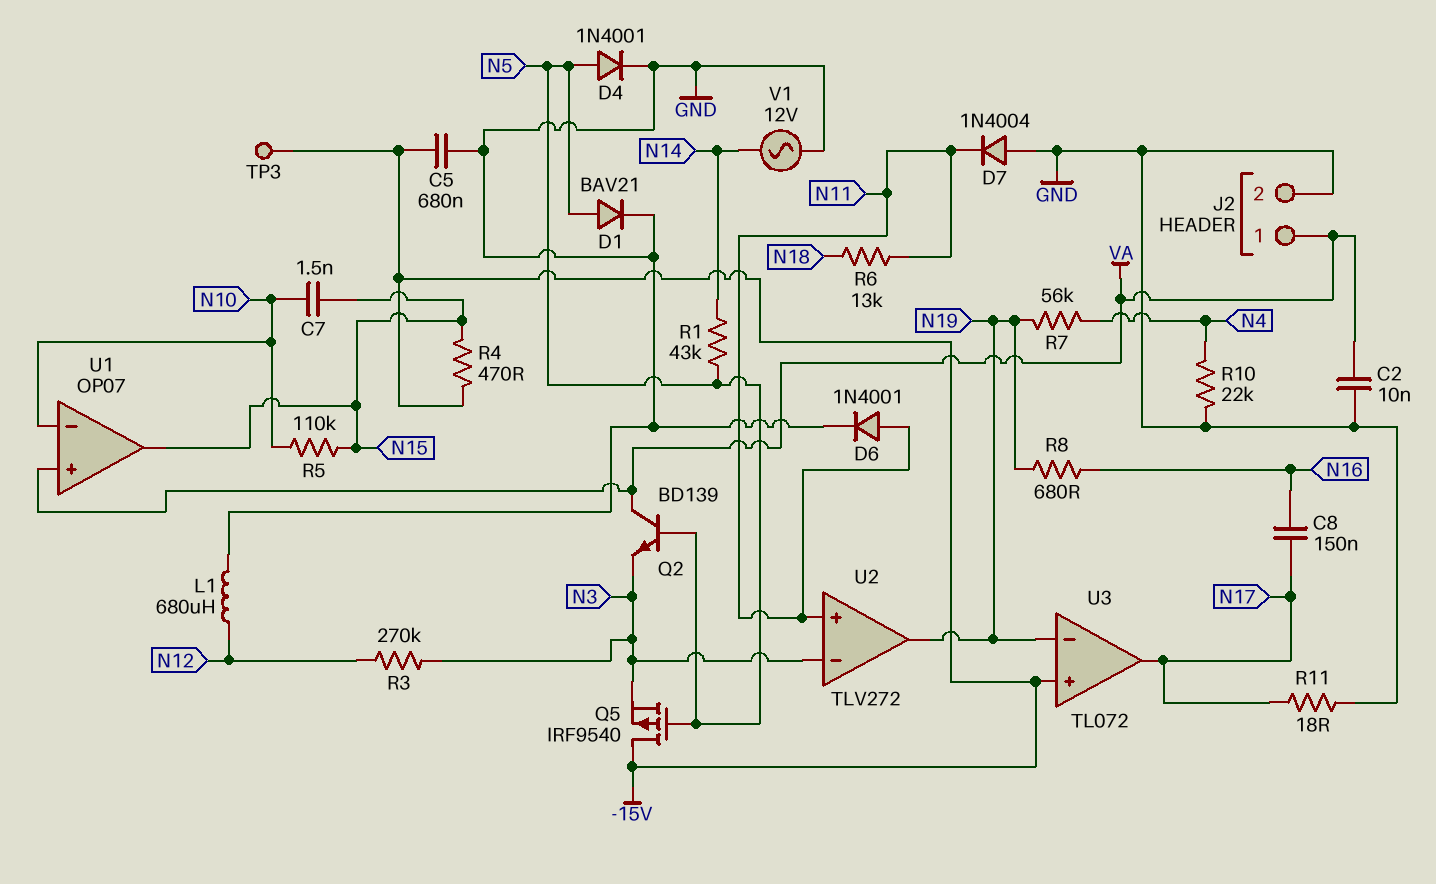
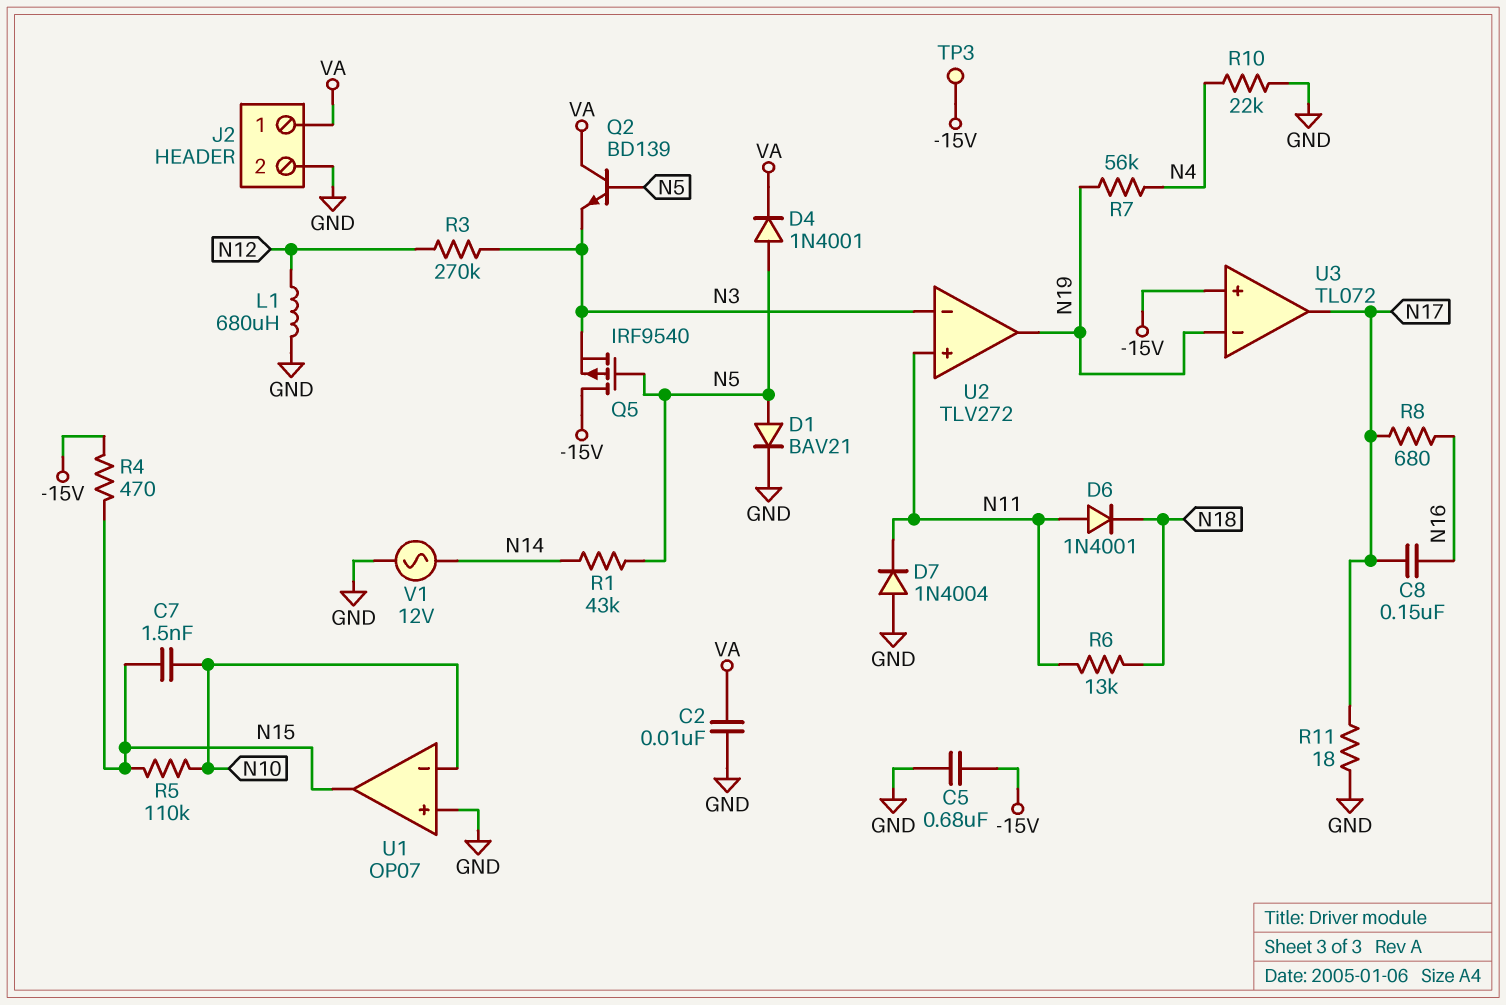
D4: diode 1N4001 (A N5, K GND) -> diode 1N4001 (A N5, K VA)
D6: diode 1N4001 (A N11, K GND) -> diode 1N4001 (A N11, K N18)
R8: 680 (N16, N19) -> 680 (N16, N17)
U1 pin in+: VA -> GND

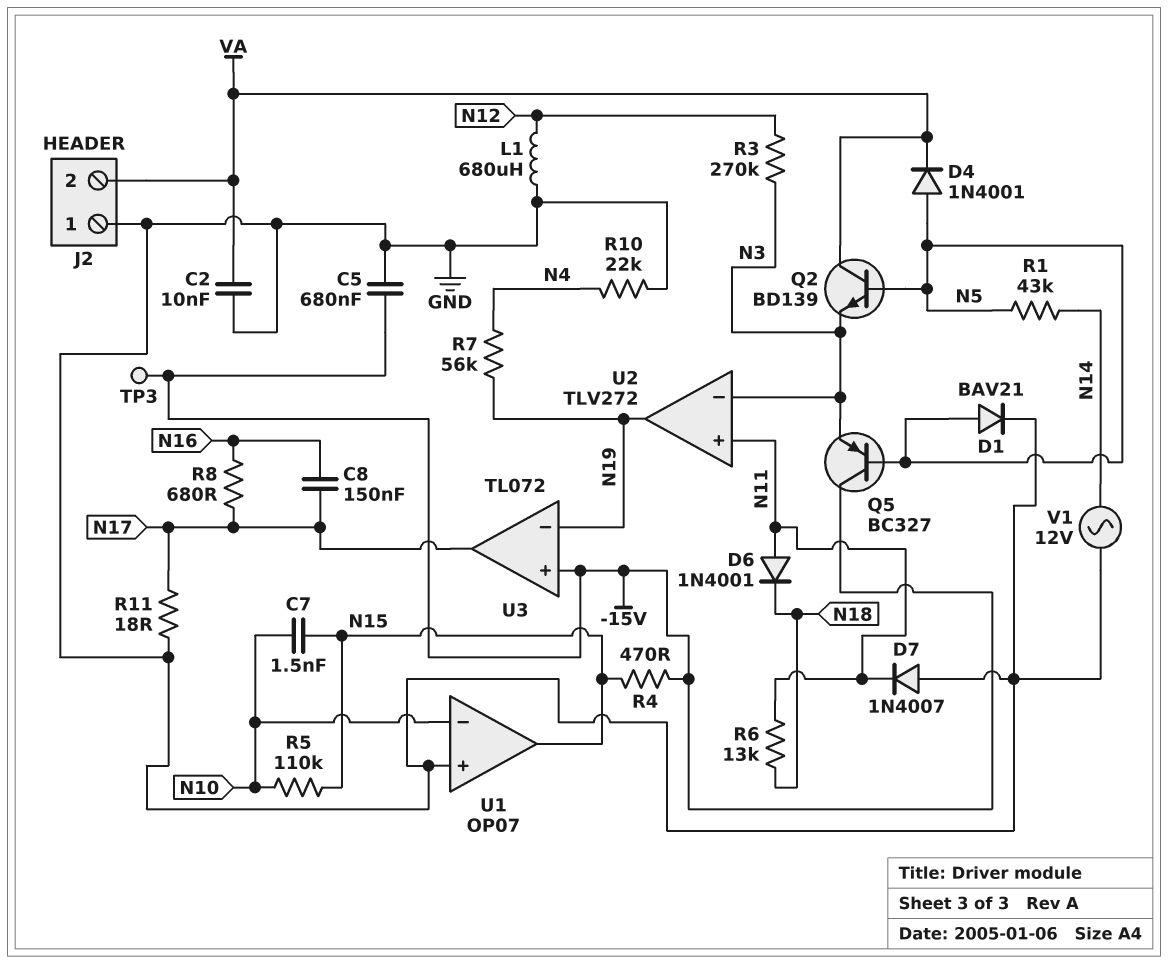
D7: diode 1N4004 (A GND, K N11) -> diode 1N4007 (A GND, K N11)
J2 pin 1: VA -> GND
J2 pin 2: GND -> VA
Q5: PMOS IRF9540 (G N5, D -15V, S N3) -> PNP BC327 (B N5, C -15V, E N3)

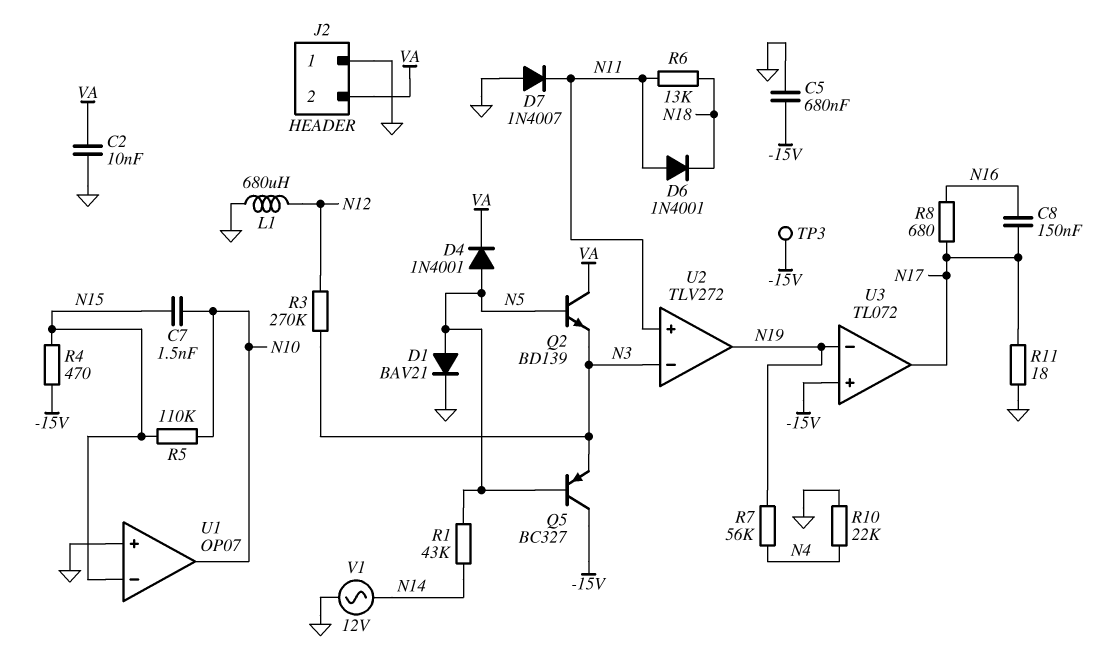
U1 pin in-: N10 -> N15
U1 pin out: N15 -> N10

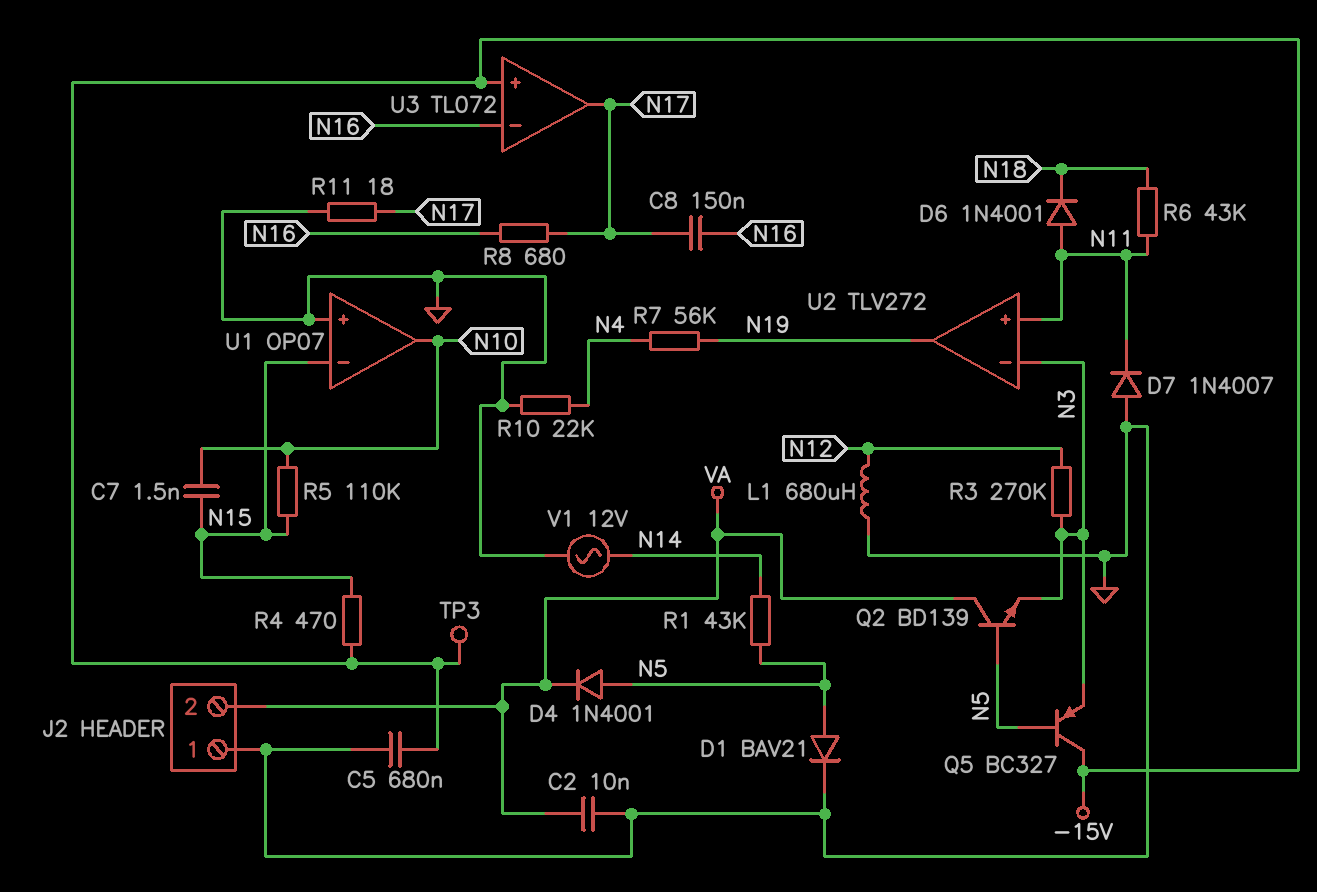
R6: 13k (N11, N18) -> 43k (N11, N18)
U3 pin in-: N19 -> N16

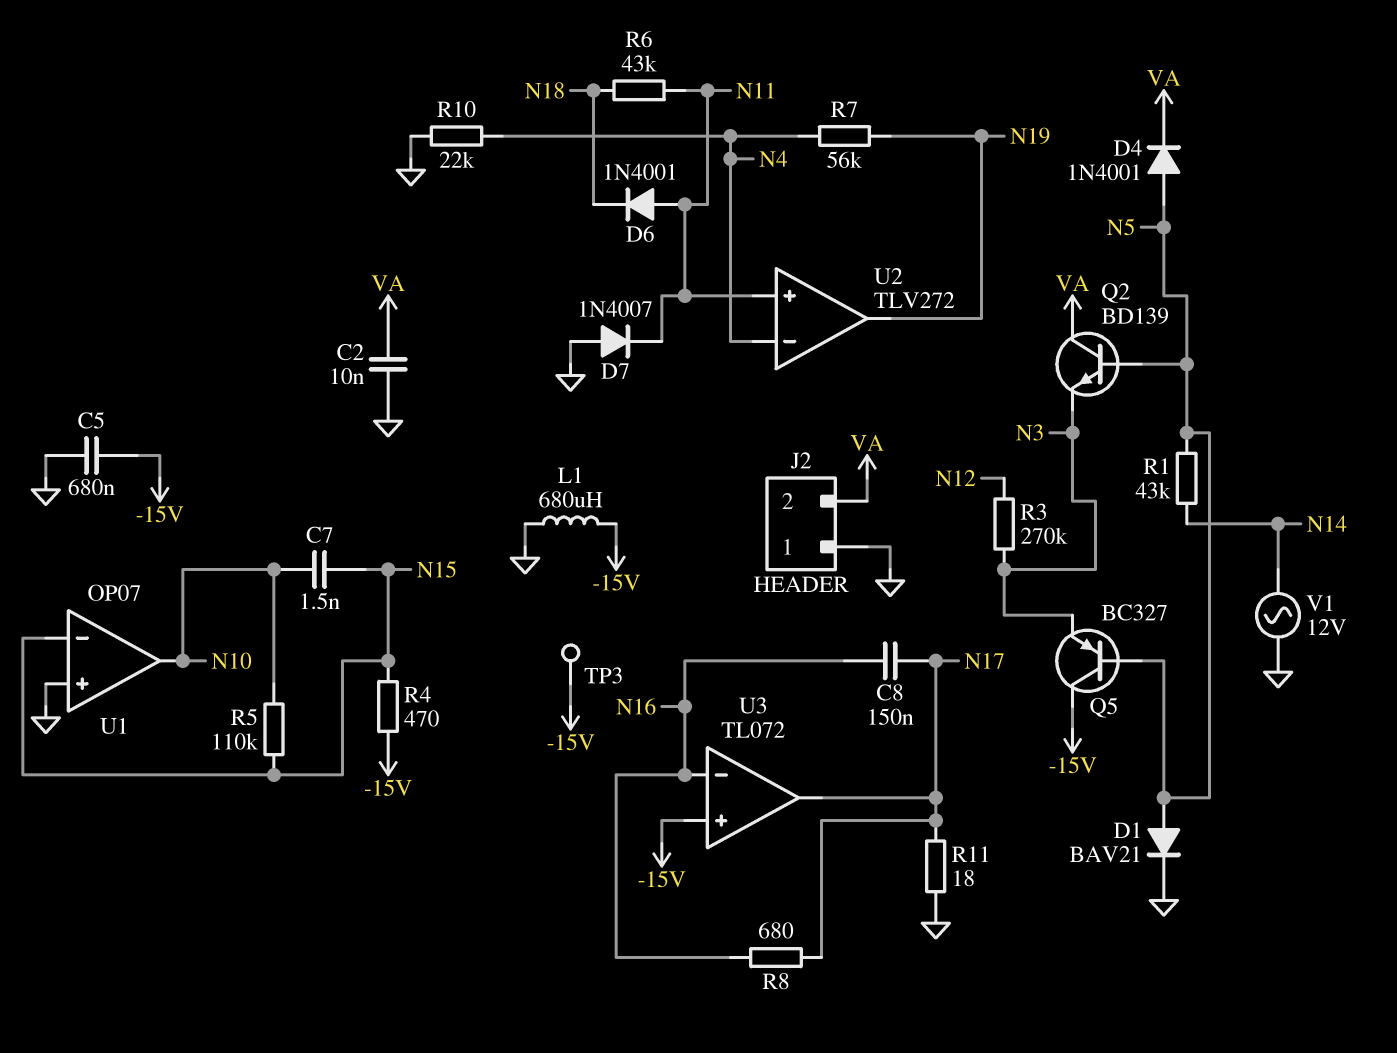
L1: 680uH (GND, N12) -> 680uH (-15V, GND)
U2 pin in-: N3 -> N4

